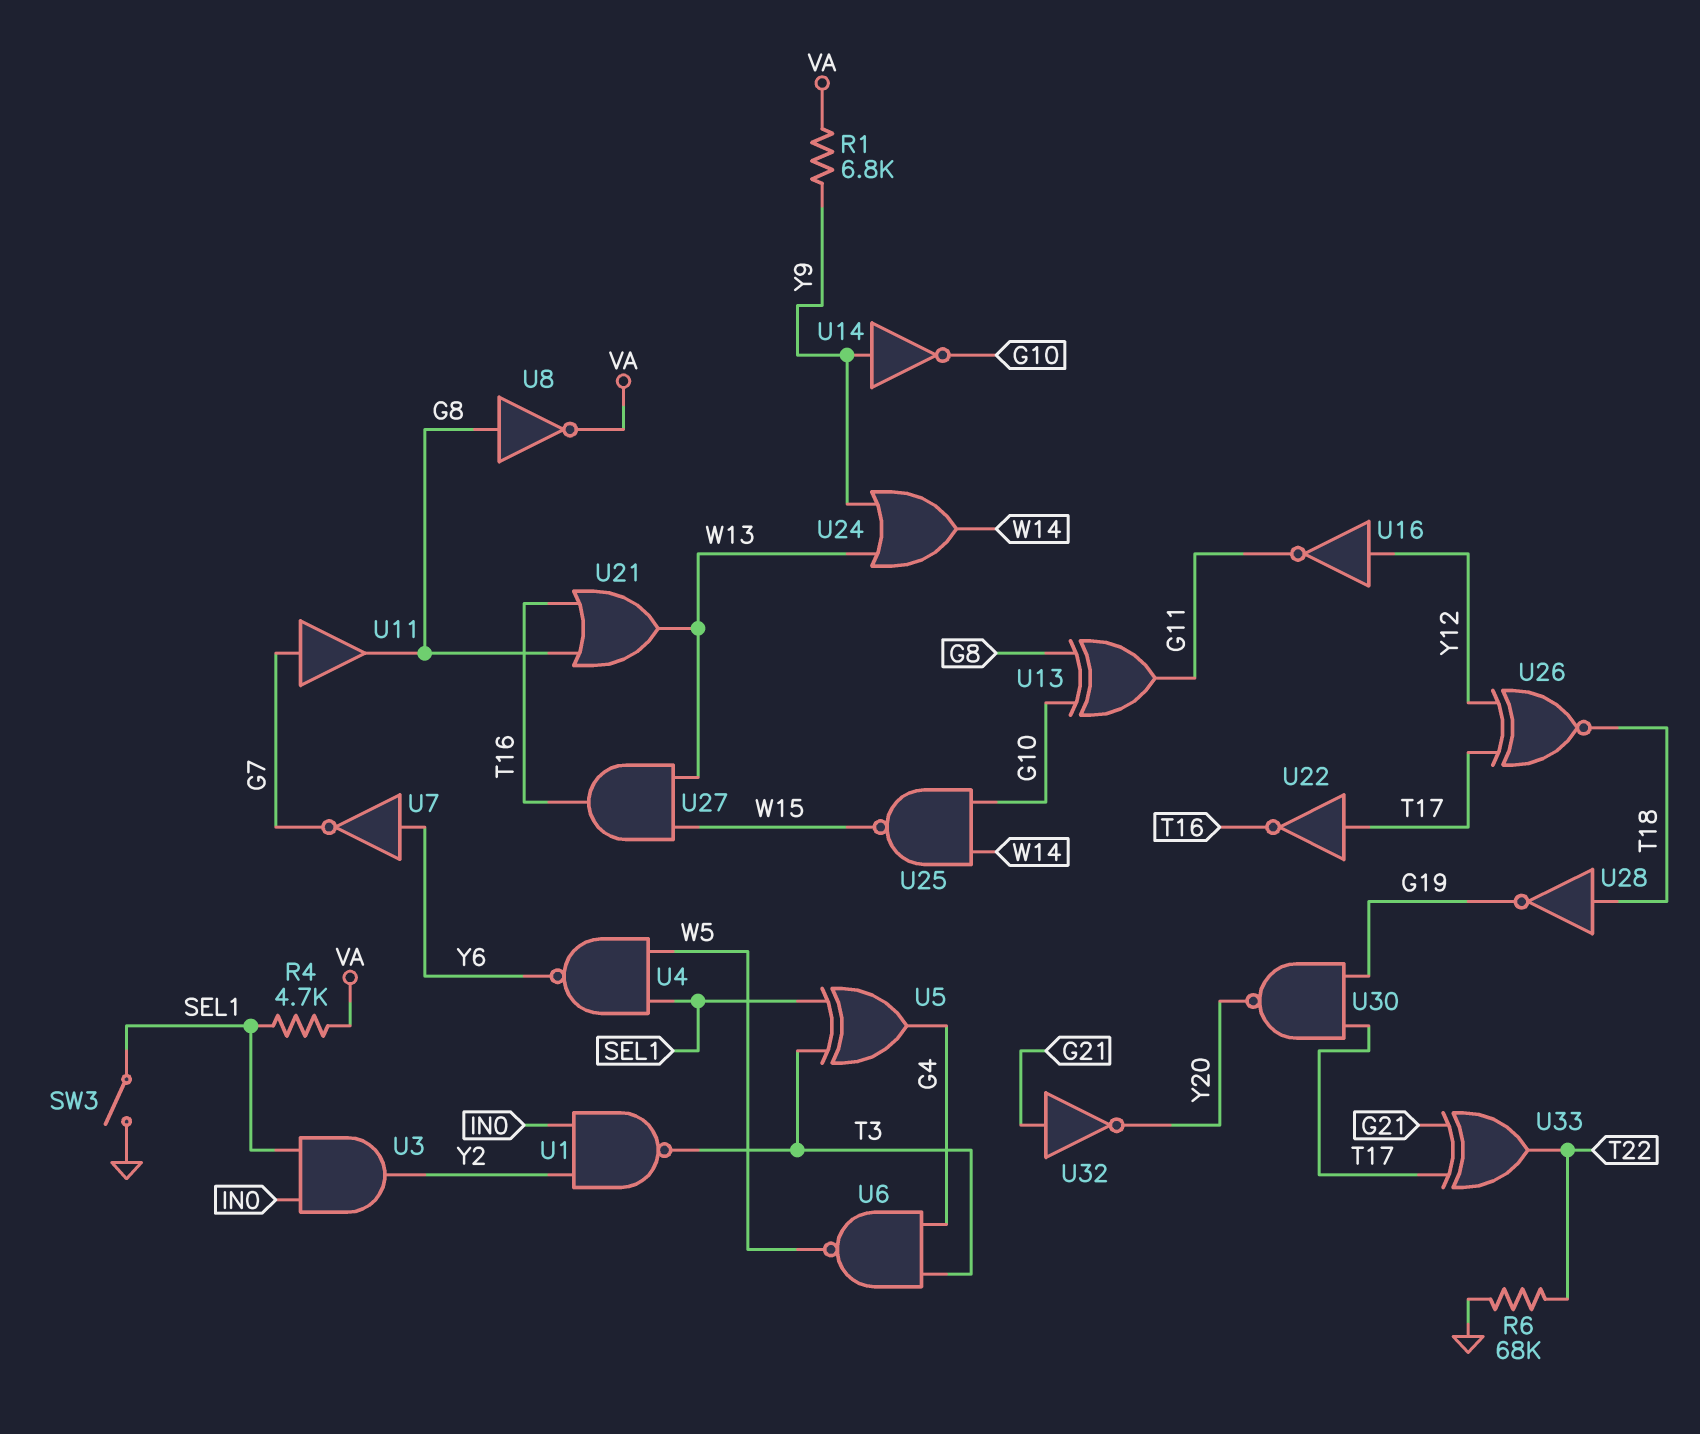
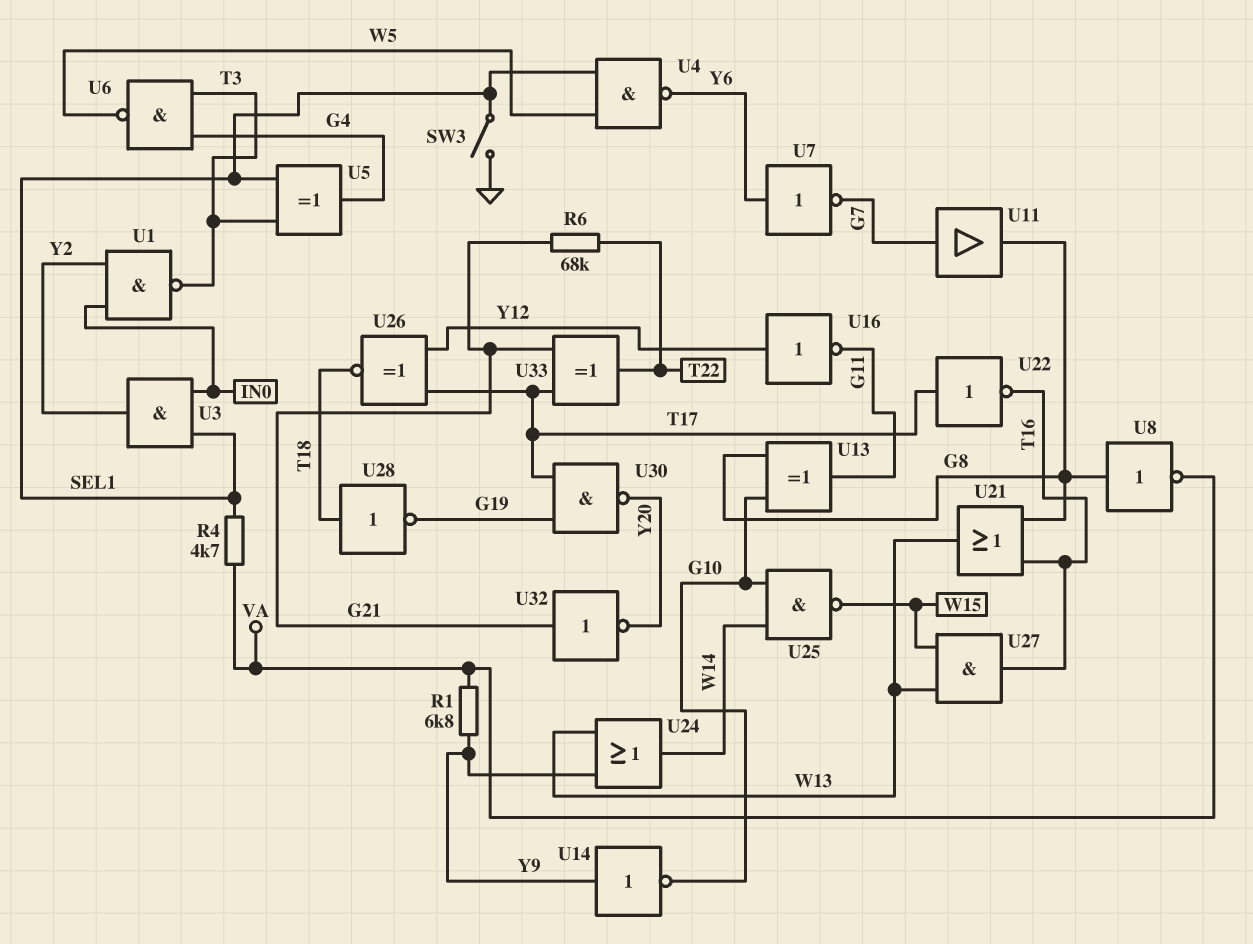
R6: 68k (GND, T22) -> 68k (G21, T22)

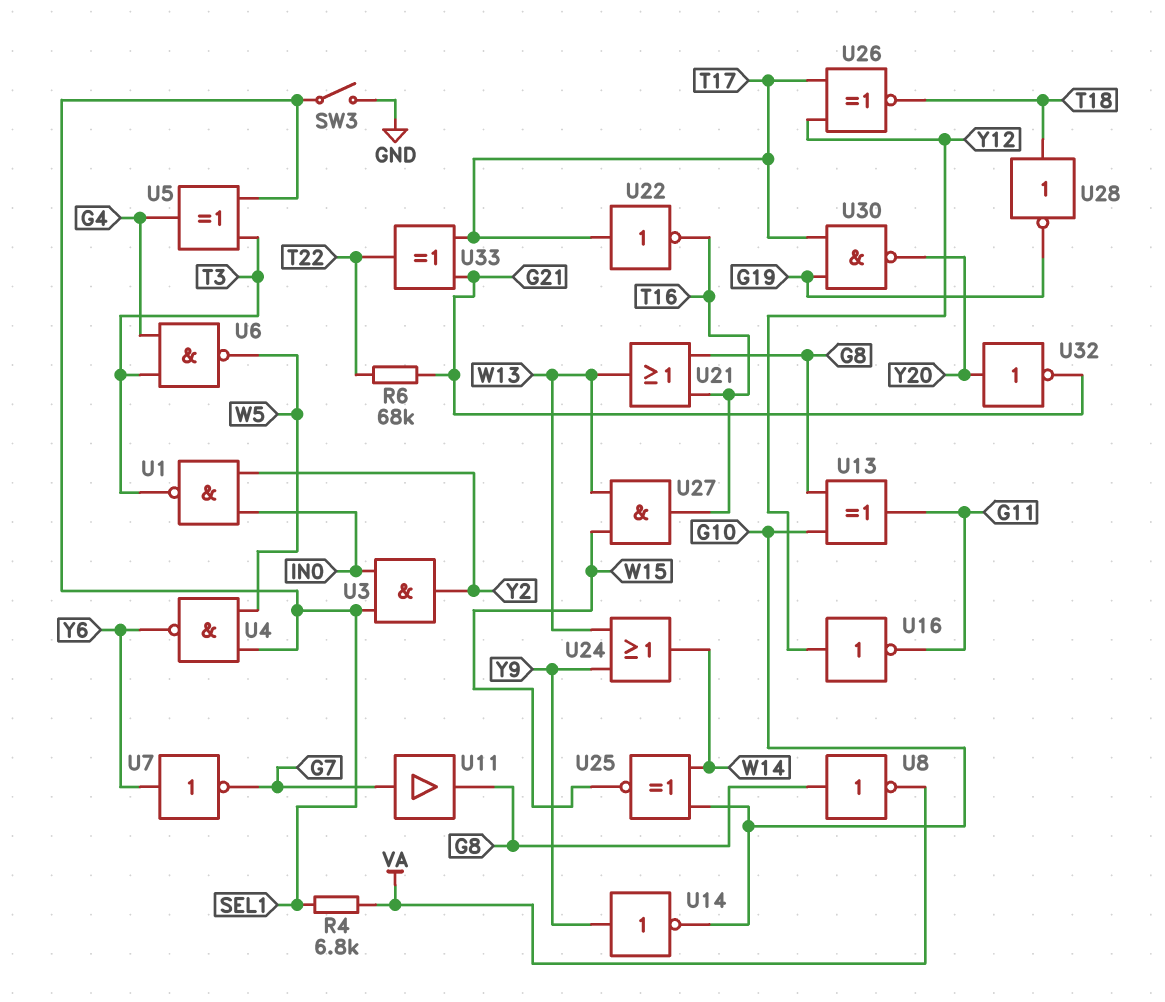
R1: 6.8k (VA, Y9) -> none
R4: 4.7k (SEL1, VA) -> 6.8k (SEL1, VA)
U25: NAND (in G10, in W14, out W15) -> XNOR (in G10, in W14, out W15)
U32: NOT (in G21, out Y20) -> NOT (in Y20, out G21)

